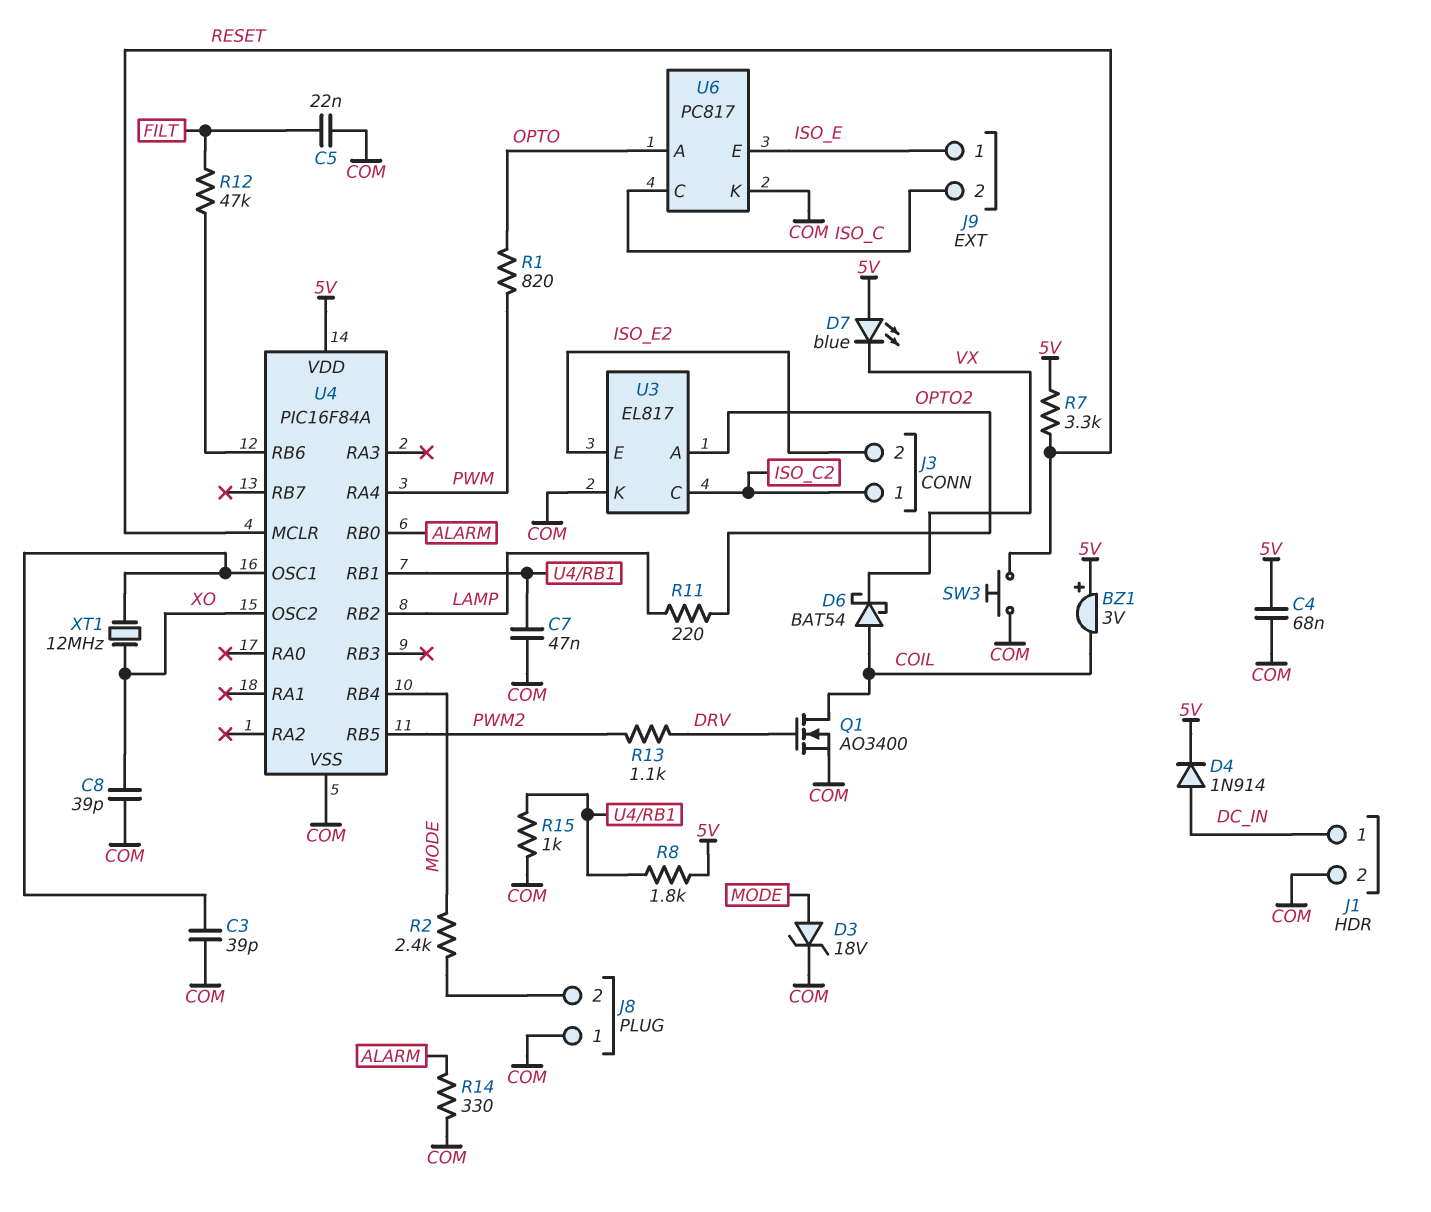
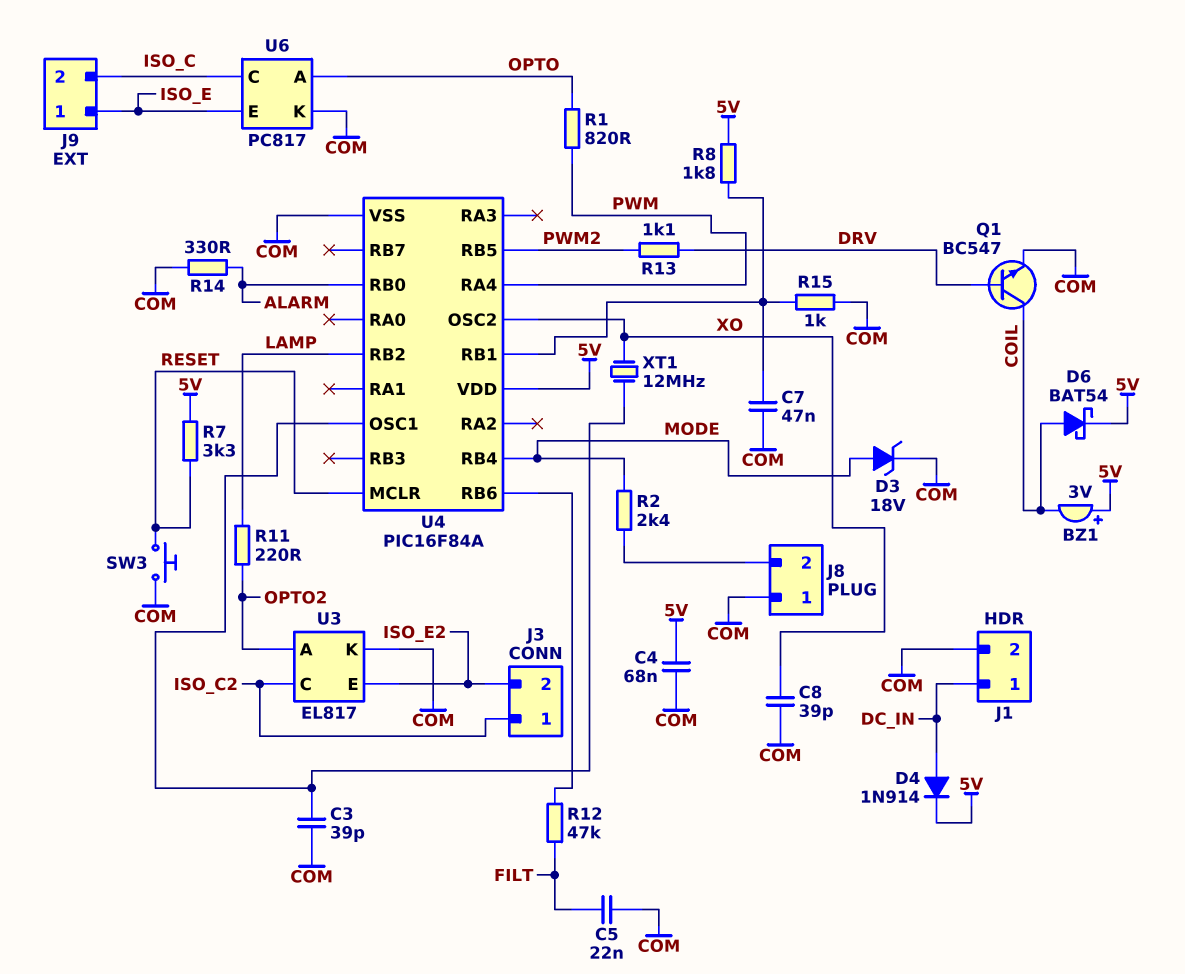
D6: schottky BAT54 (A COIL, K VX) -> schottky BAT54 (A COIL, K 5V)
D7: LED blue (A 5V, K VX) -> none
Q1: NMOS AO3400 (G DRV, D COIL, S COM) -> NPN BC547 (B DRV, C COIL, E COM)

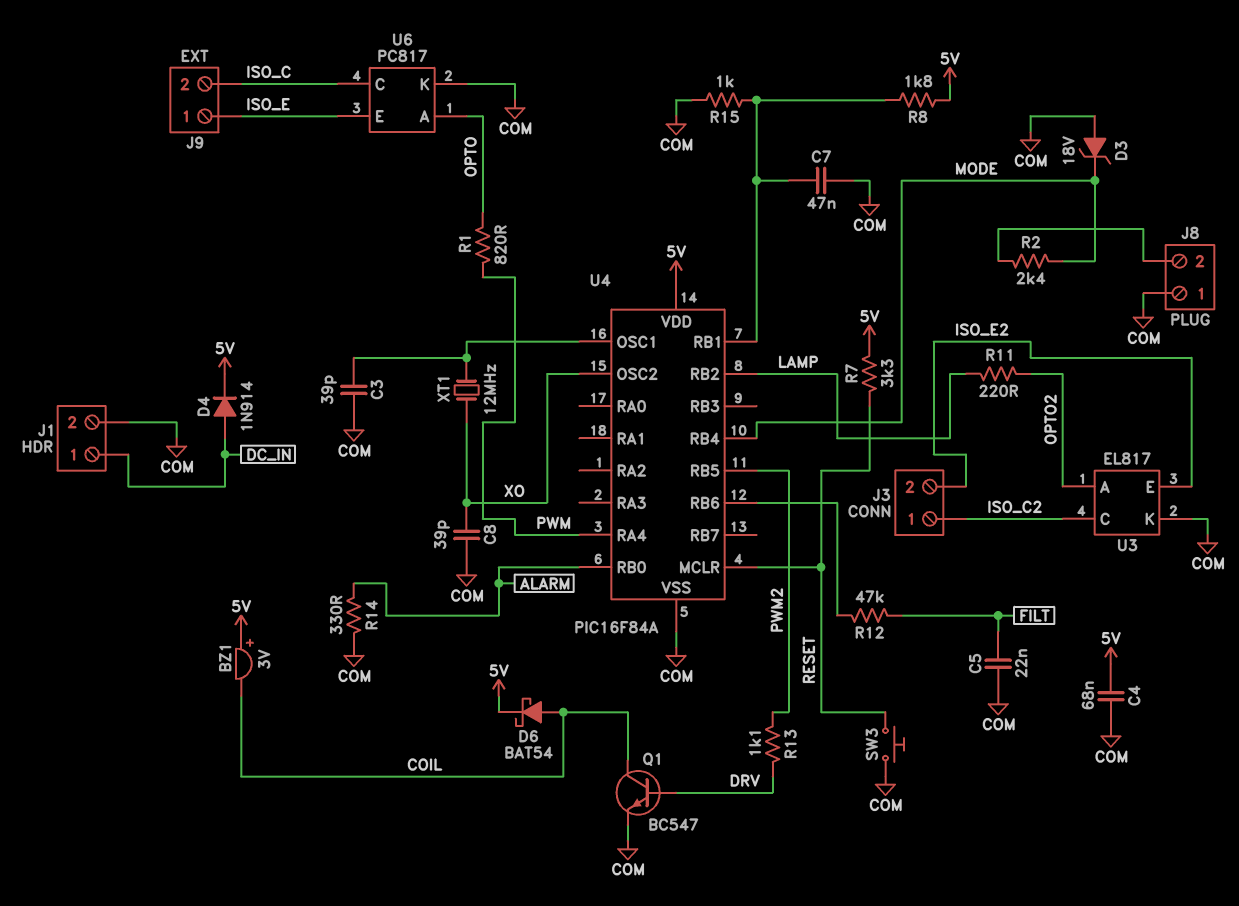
D3: zener 18V (A MODE, K COM) -> zener 18V (A COM, K MODE)

